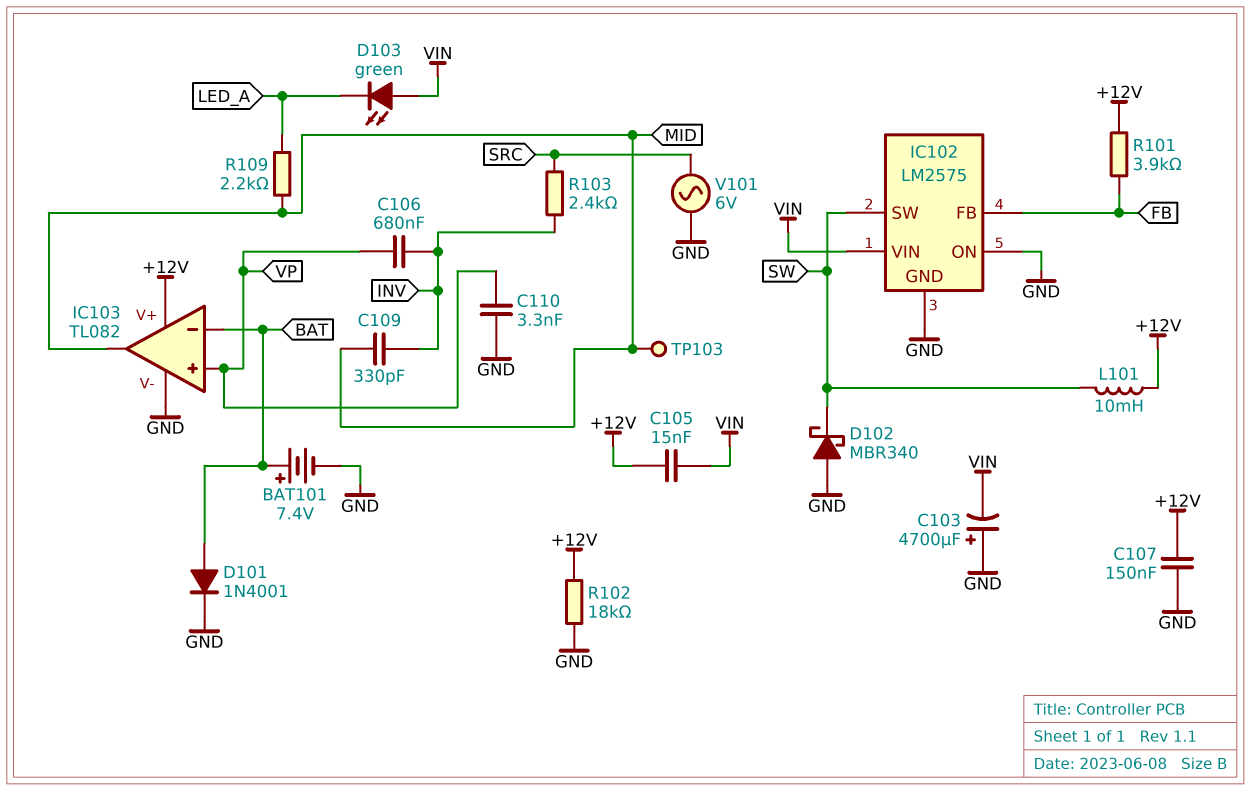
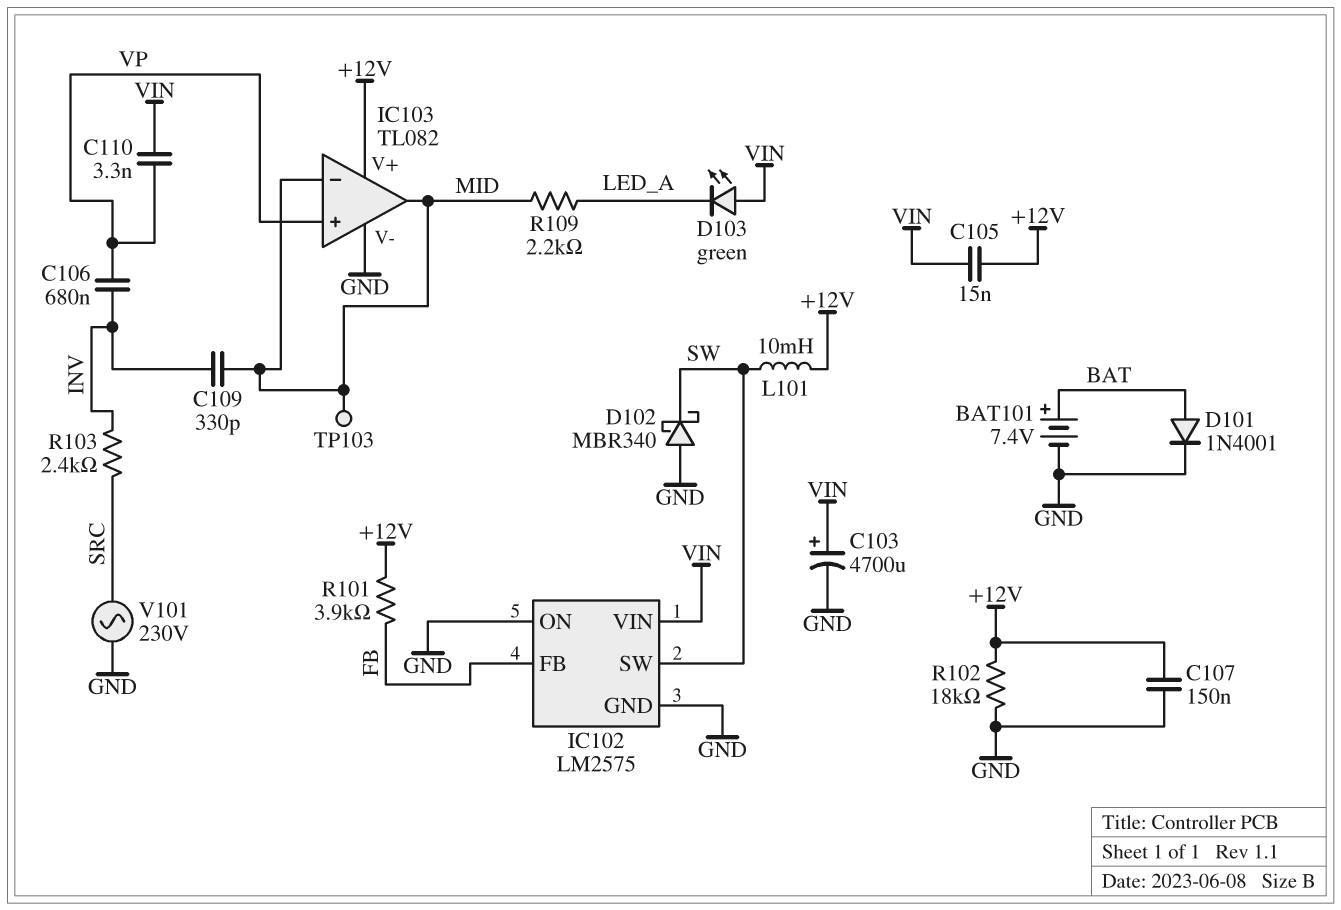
C103: 4700uF (plus GND, minus VIN) -> 4700uF (plus VIN, minus GND)
C110: 3.3nF (GND, VP) -> 3.3nF (VIN, VP)
IC103 pin in-: BAT -> MID
V101: AC 6V (GND, SRC) -> AC 230V (GND, SRC)

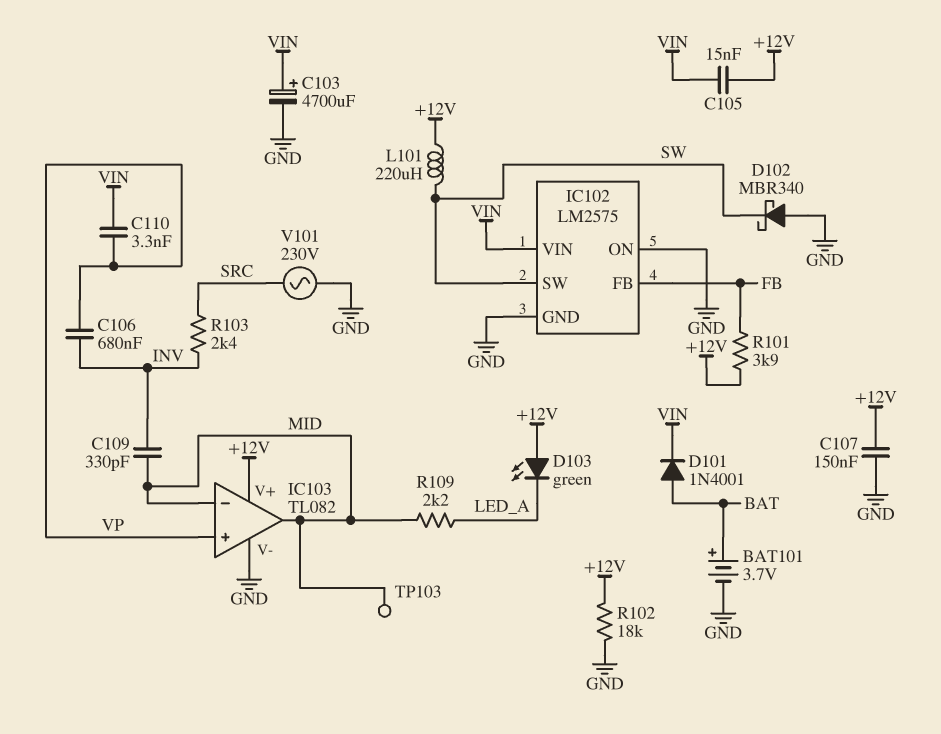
BAT101: 7.4V (plus BAT, minus GND) -> 3.7V (plus BAT, minus GND)
D101: diode 1N4001 (A BAT, K GND) -> diode 1N4001 (A BAT, K VIN)
D103: LED green (A VIN, K LED_A) -> LED green (A +12V, K LED_A)
L101: 10mH (+12V, SW) -> 220uH (+12V, SW)

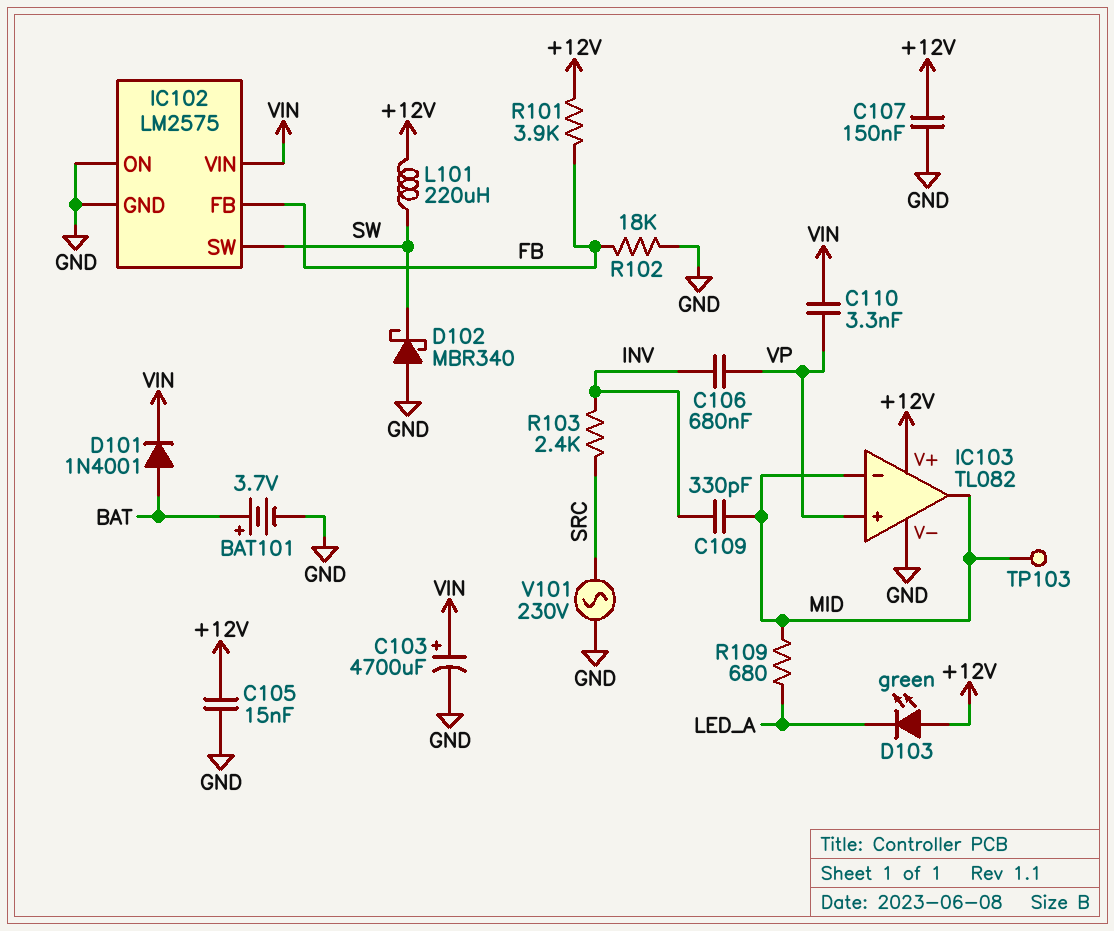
C105: 15nF (+12V, VIN) -> 15nF (+12V, GND)
R102: 18k (+12V, GND) -> 18k (FB, GND)
R109: 2.2k (LED_A, MID) -> 680 (LED_A, MID)

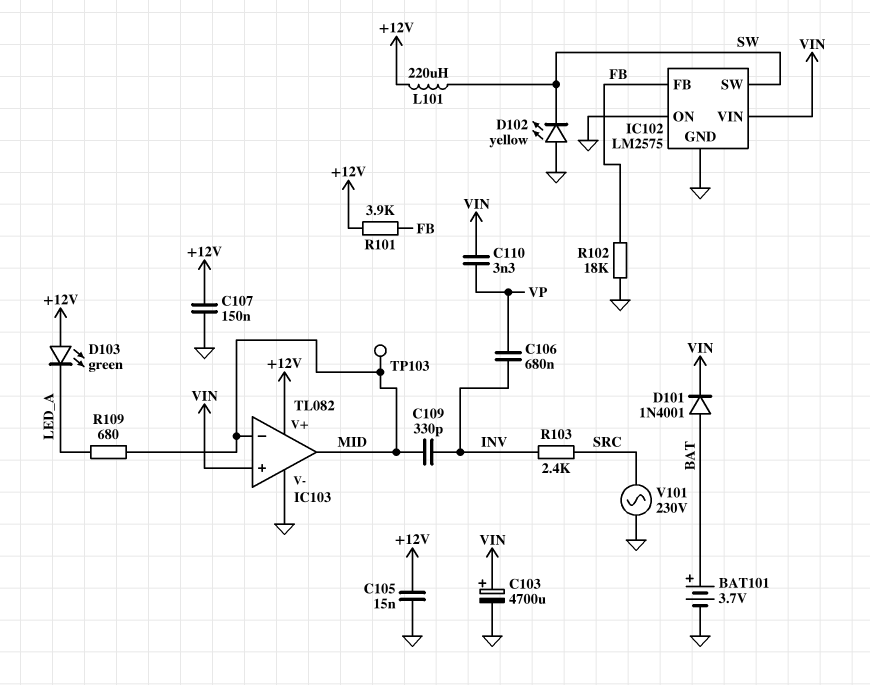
D102: schottky MBR340 (A GND, K SW) -> LED yellow (A GND, K SW)
IC103 pin in+: VP -> VIN

